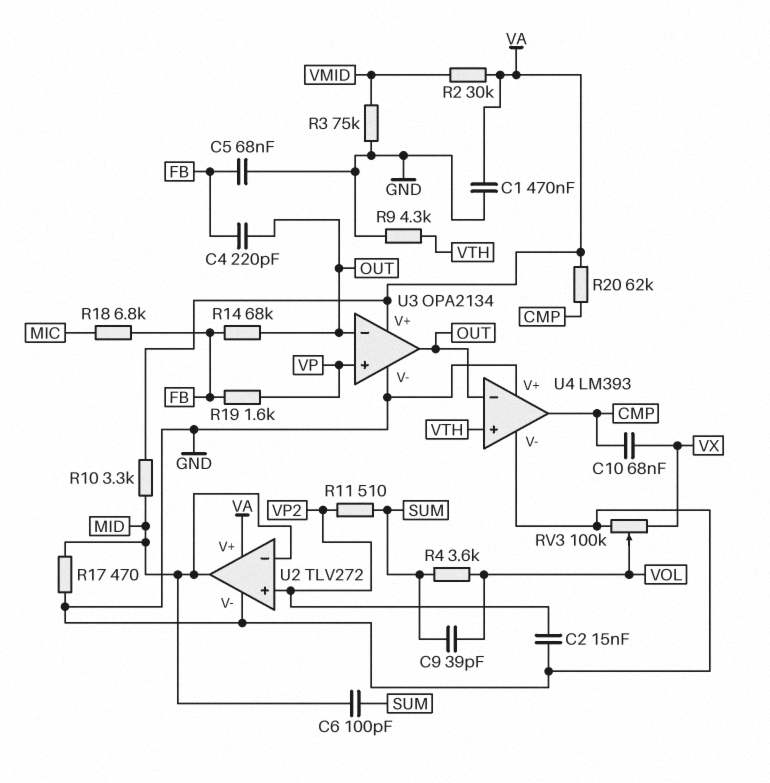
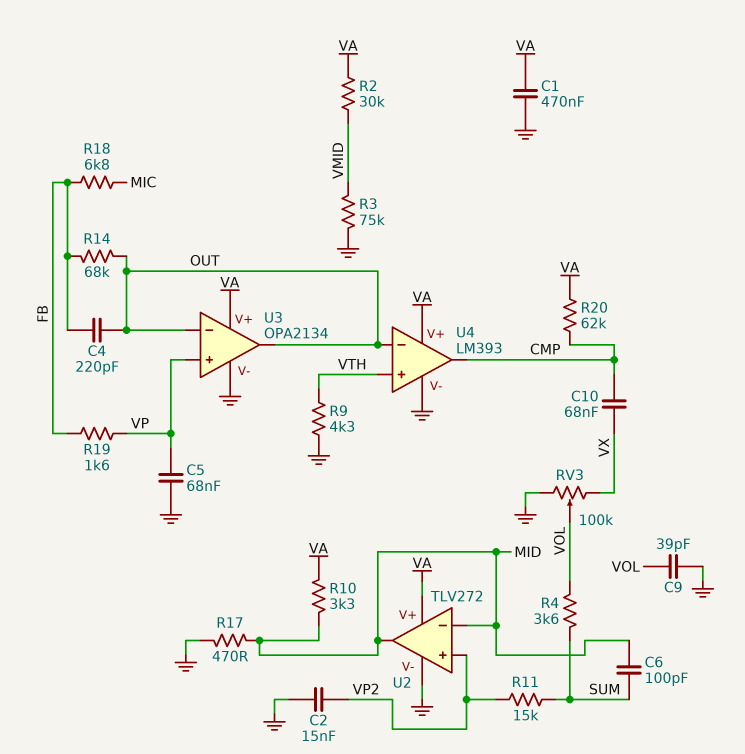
C5: 68nF (FB, GND) -> 68nF (GND, VP)
C9: 39pF (SUM, VOL) -> 39pF (GND, VOL)
R11: 510 (SUM, VP2) -> 15k (SUM, VP2)
U4 pin V+: GND -> VA

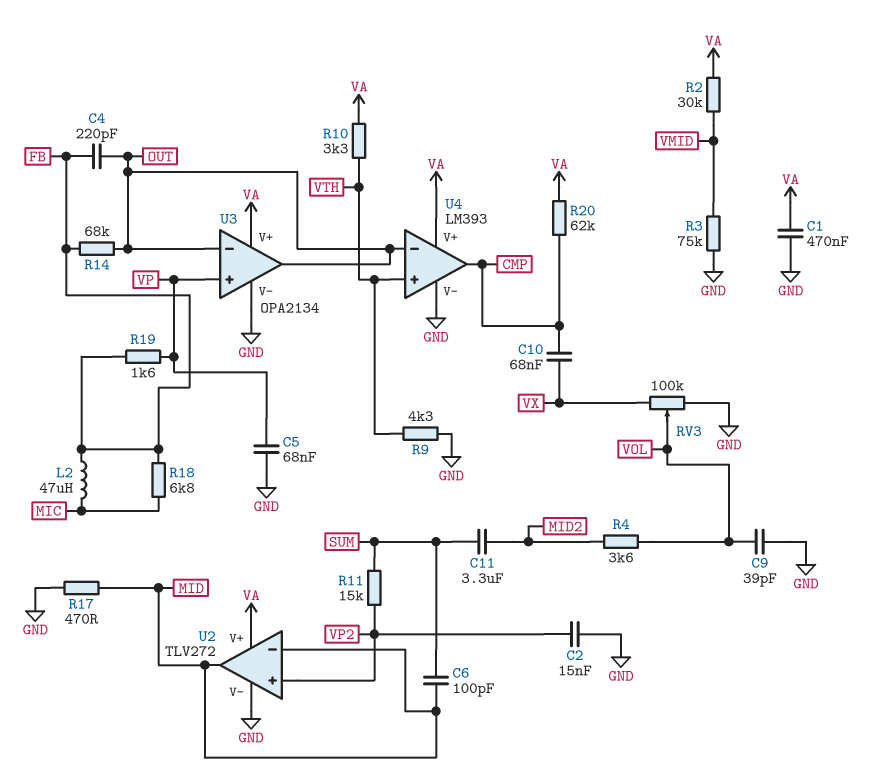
C11: none -> 3.3uF (MID2, SUM)
L2: none -> 47uH (FB, MIC)
R4: 3.6k (SUM, VOL) -> 3.6k (MID2, VOL)
R10: 3.3k (MID, VA) -> 3.3k (VA, VTH)

